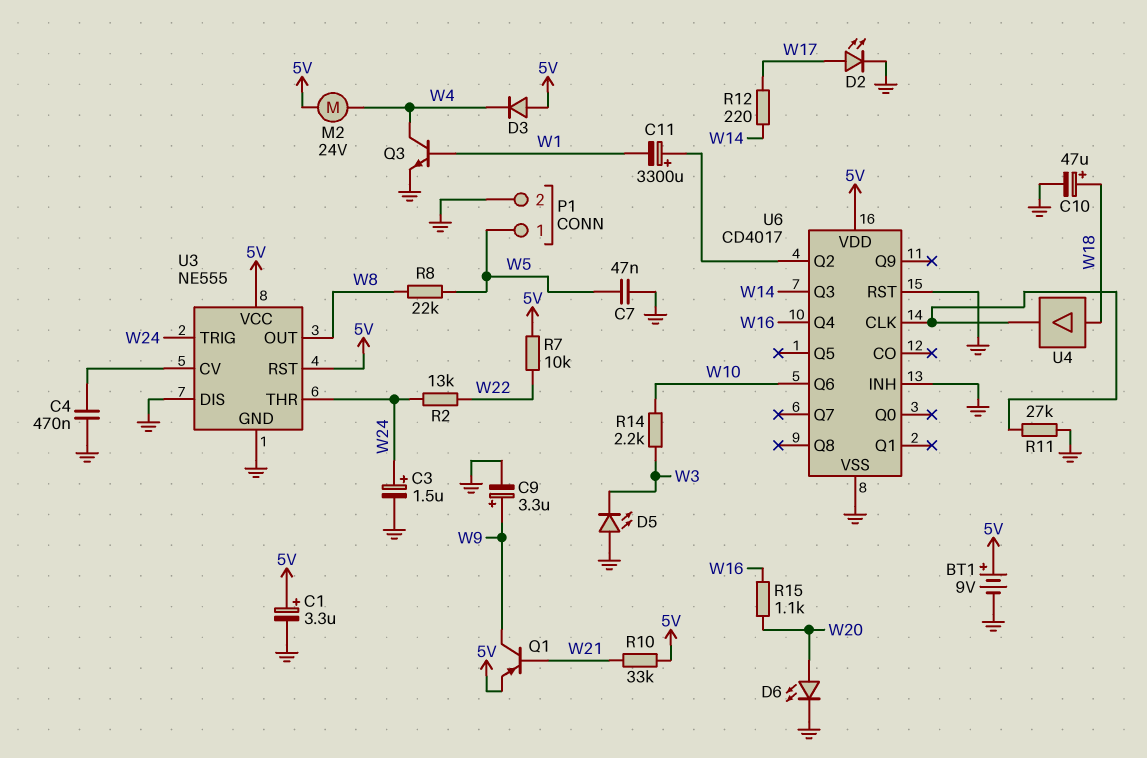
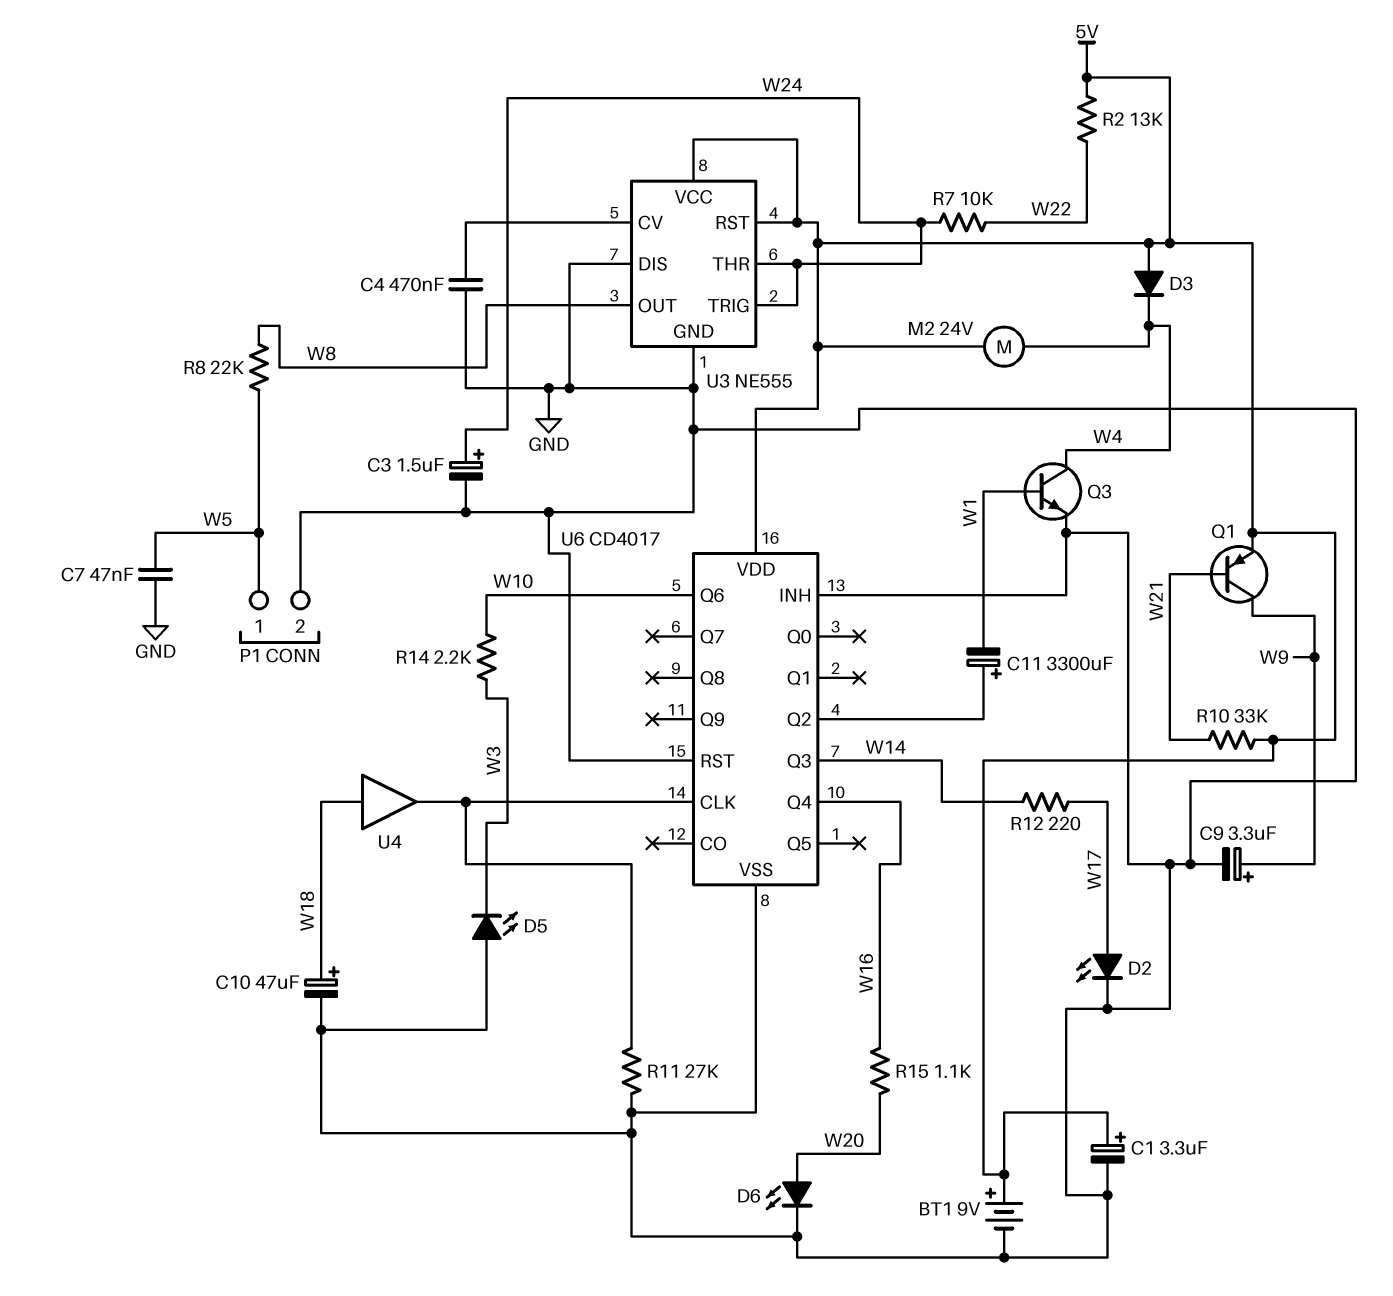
R2: 13k (W22, W24) -> 13k (5V, W22)
R7: 10k (5V, W22) -> 10k (W22, W24)

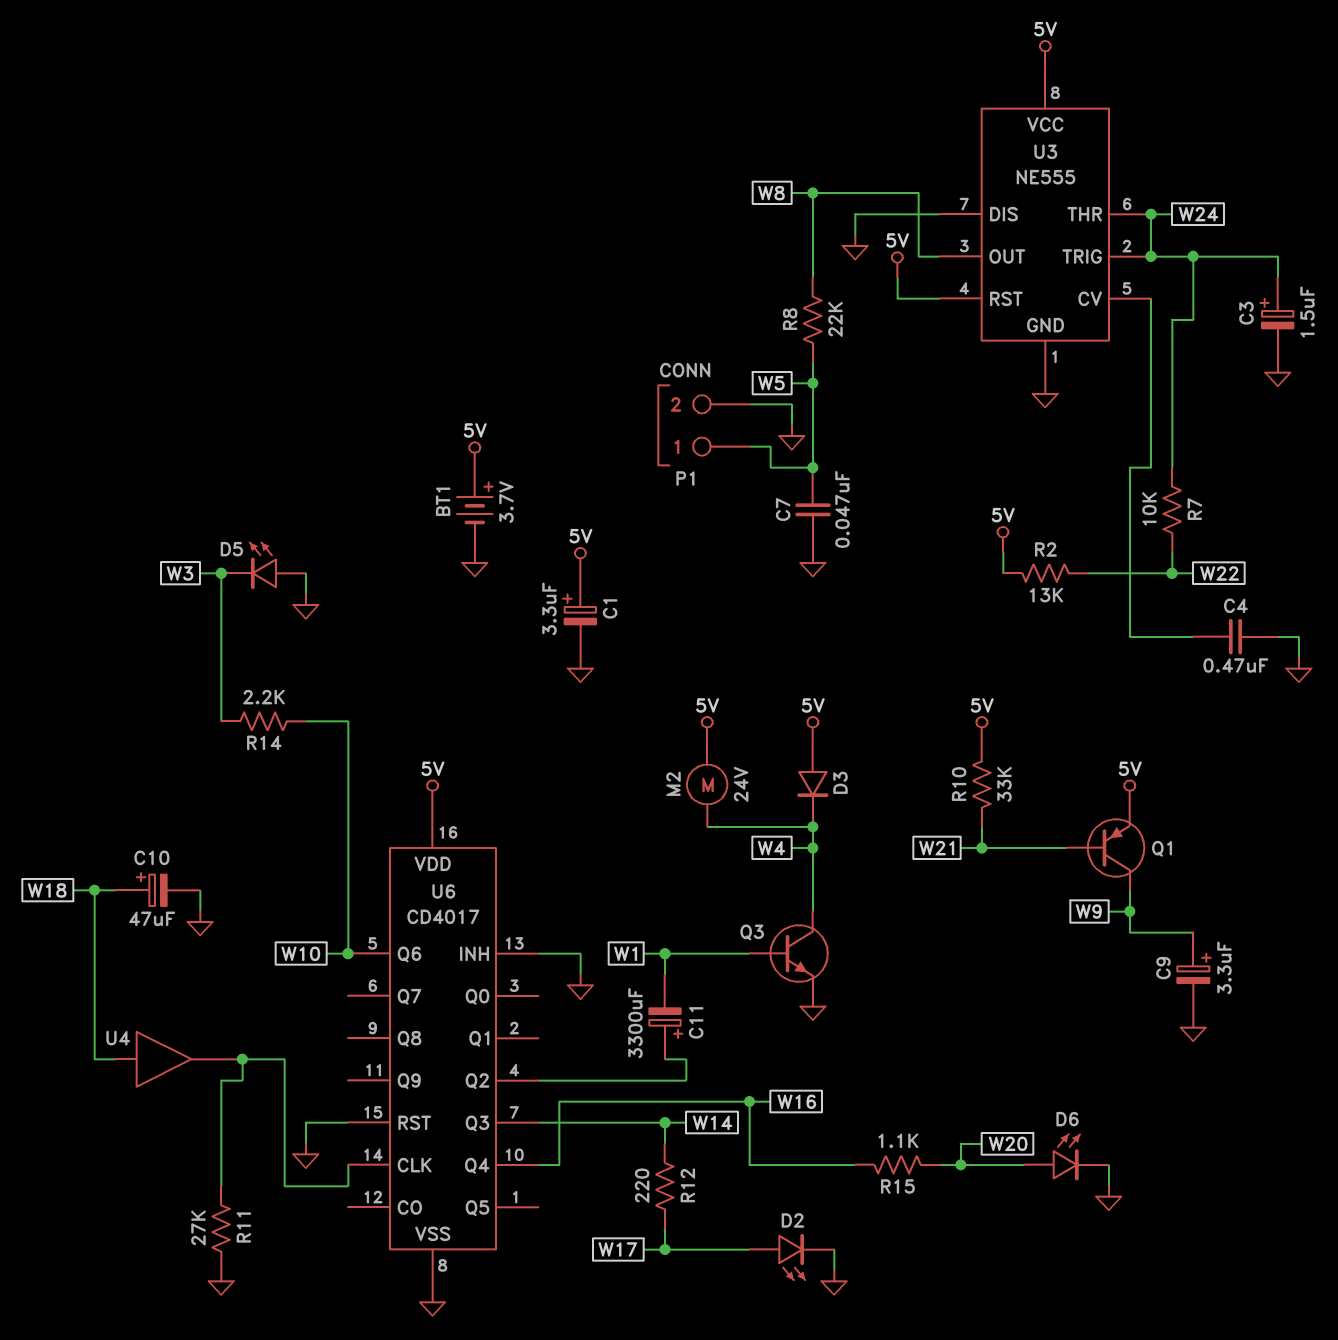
BT1: 9V (plus 5V, minus GND) -> 3.7V (plus 5V, minus GND)

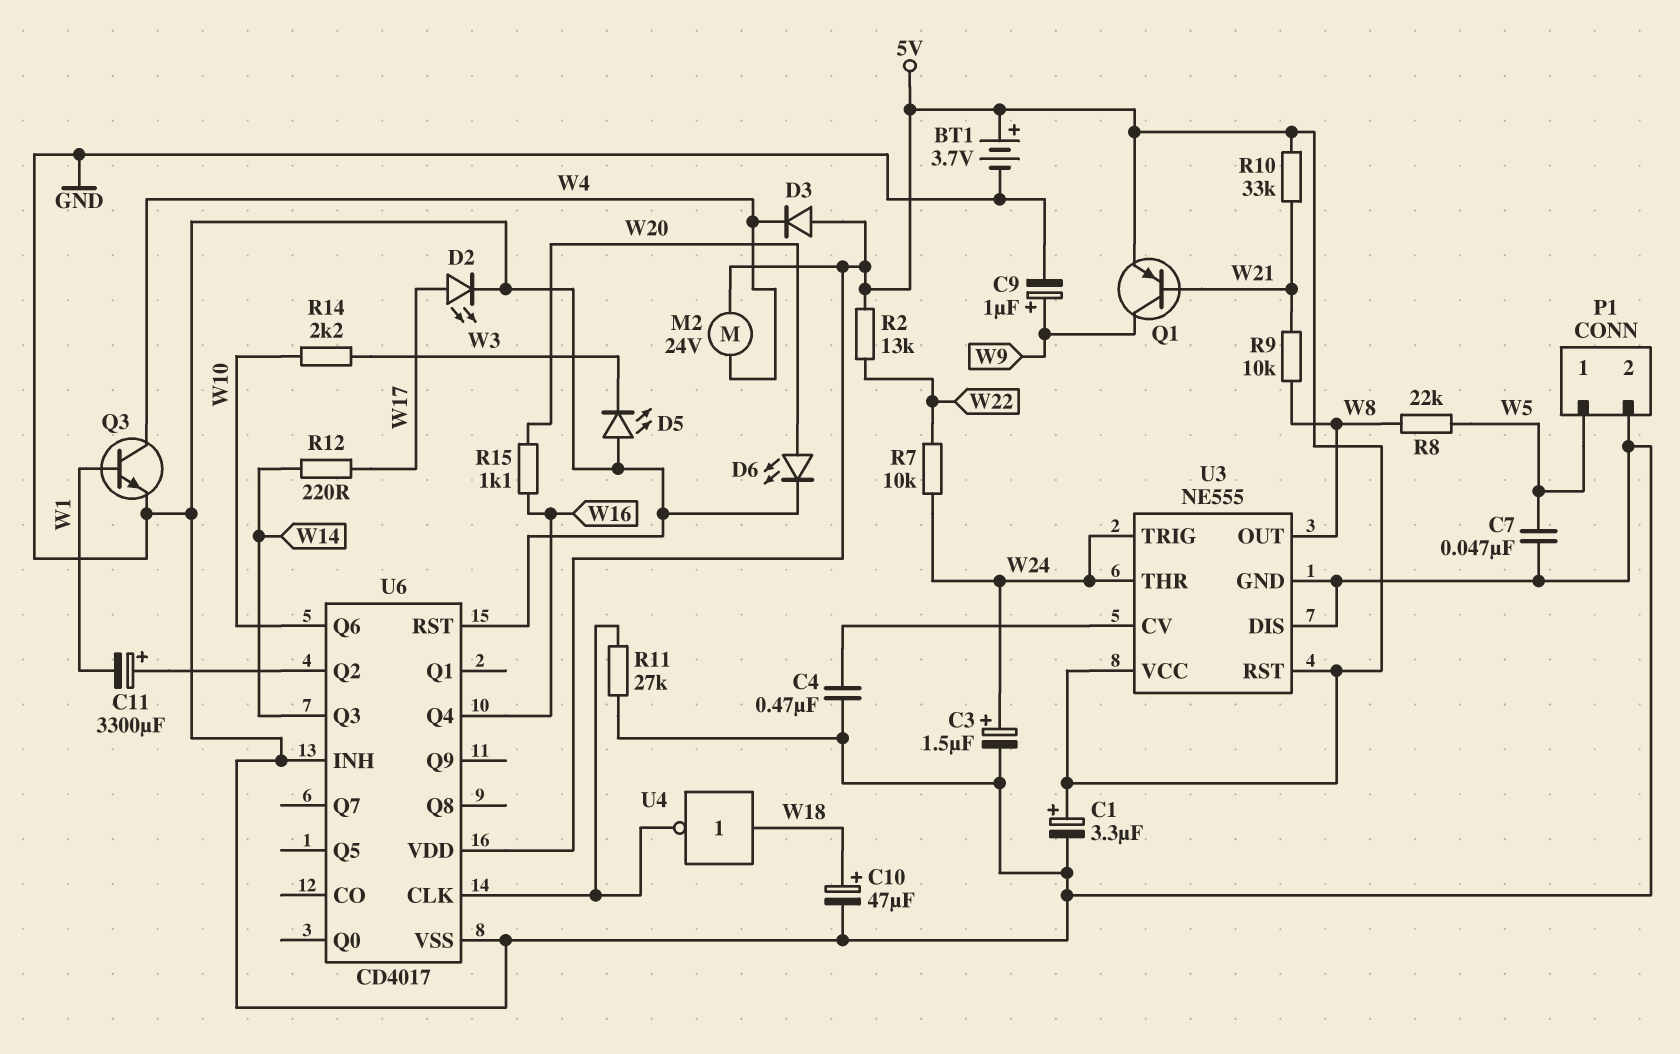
C9: 3.3uF (plus W9, minus GND) -> 1uF (plus W9, minus GND)
R9: none -> 10k (W8, W21)
U4: buffer (in W18, out U6/CLK) -> NOT (in W18, out U6/CLK)

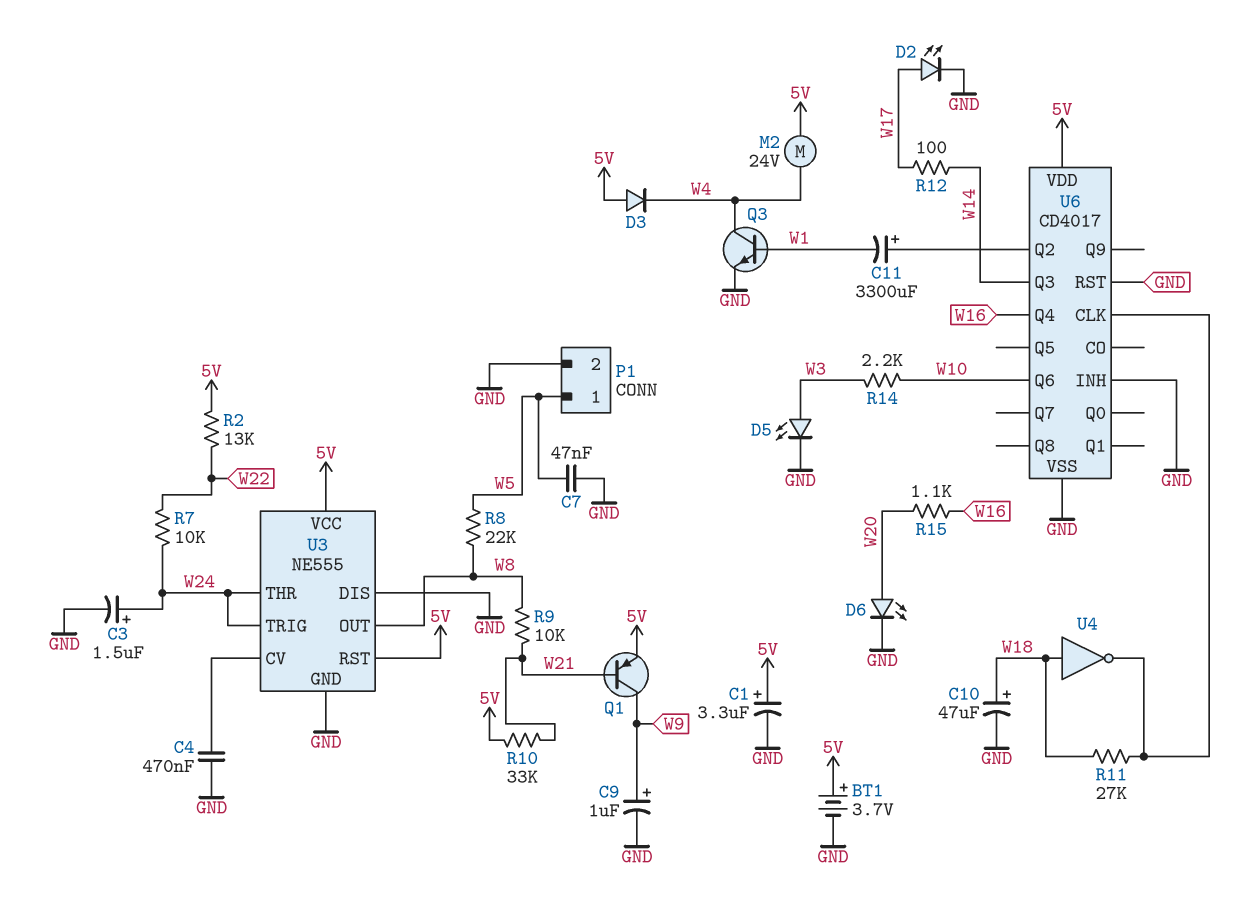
D5: LED (A GND, K W3) -> LED (A W3, K GND)
R11: 27k (GND, U6/CLK) -> 27k (U6/CLK, W18)
R12: 220 (W14, W17) -> 100 (W14, W17)

